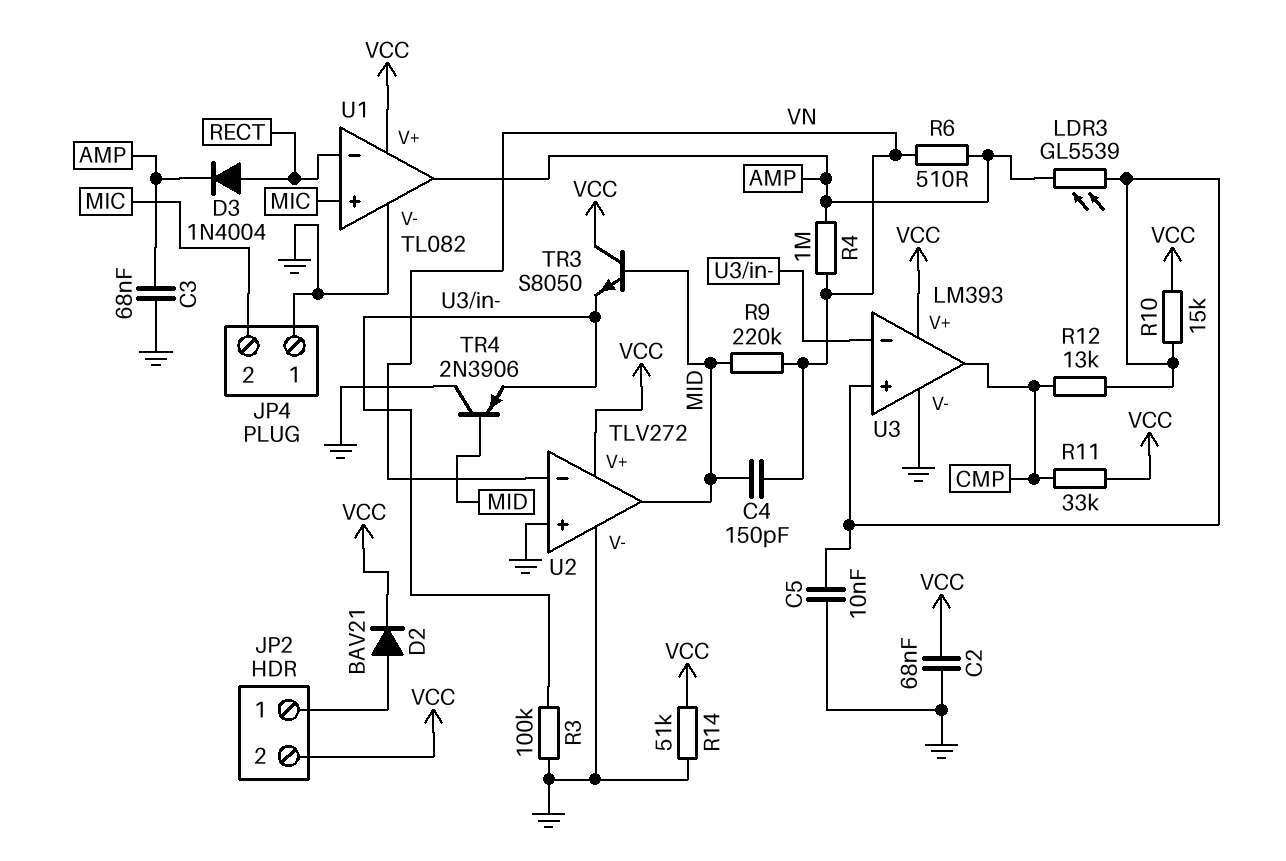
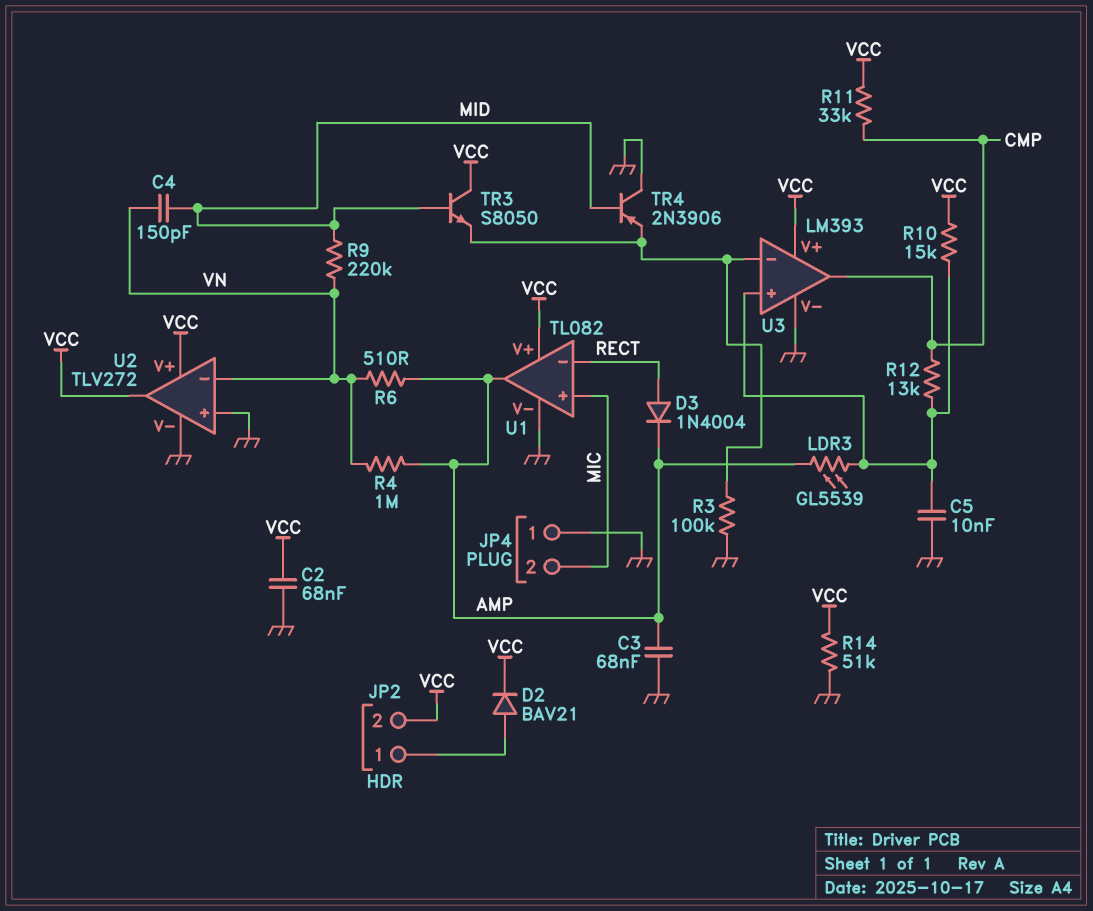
U2 pin out: MID -> VCC

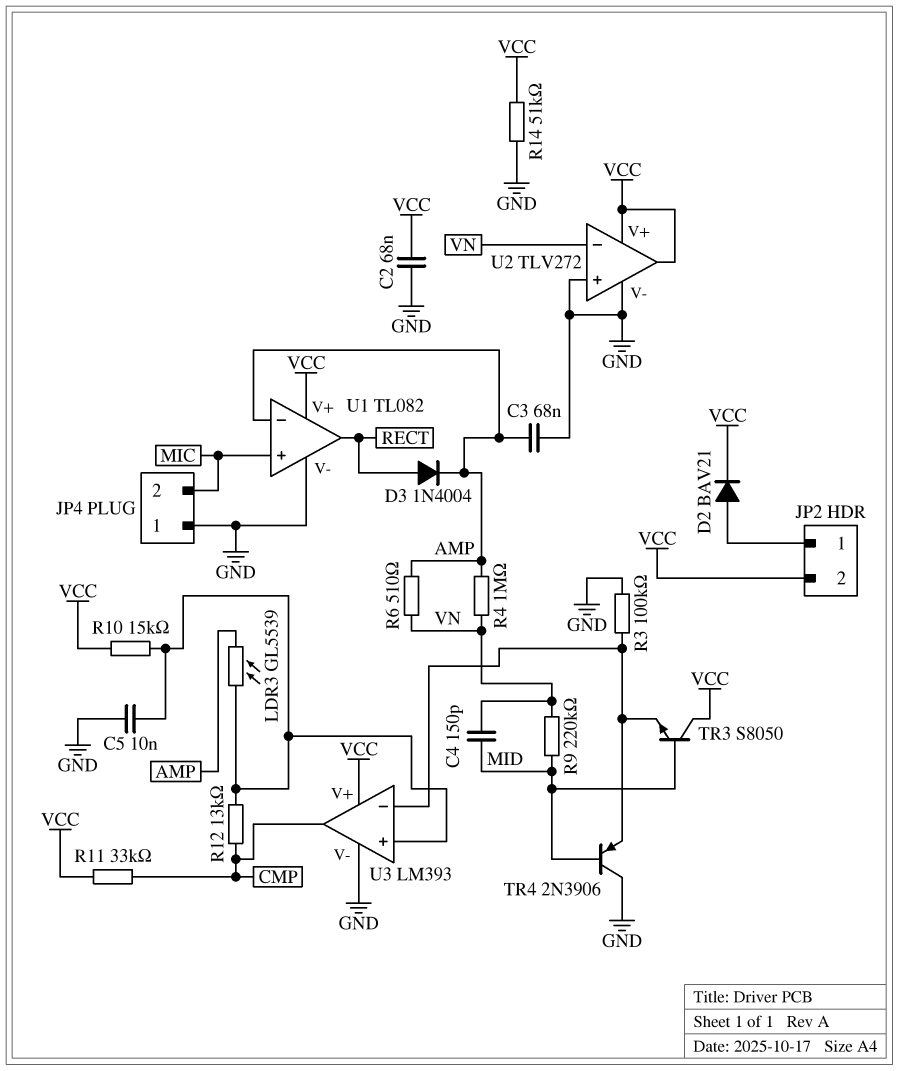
U1 pin in-: RECT -> AMP
U1 pin out: AMP -> RECT

